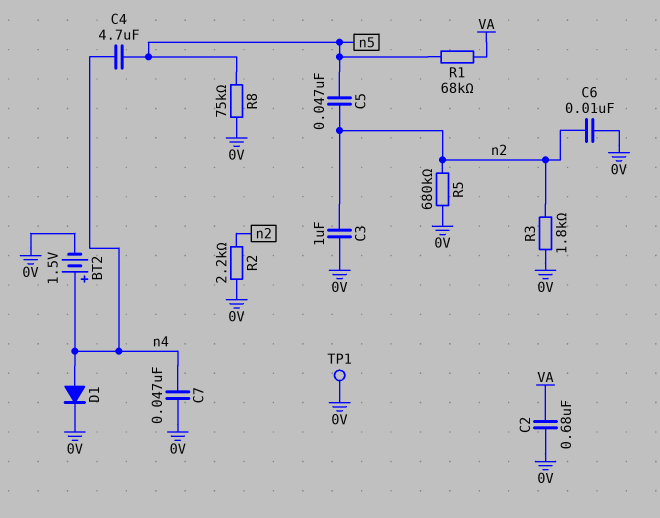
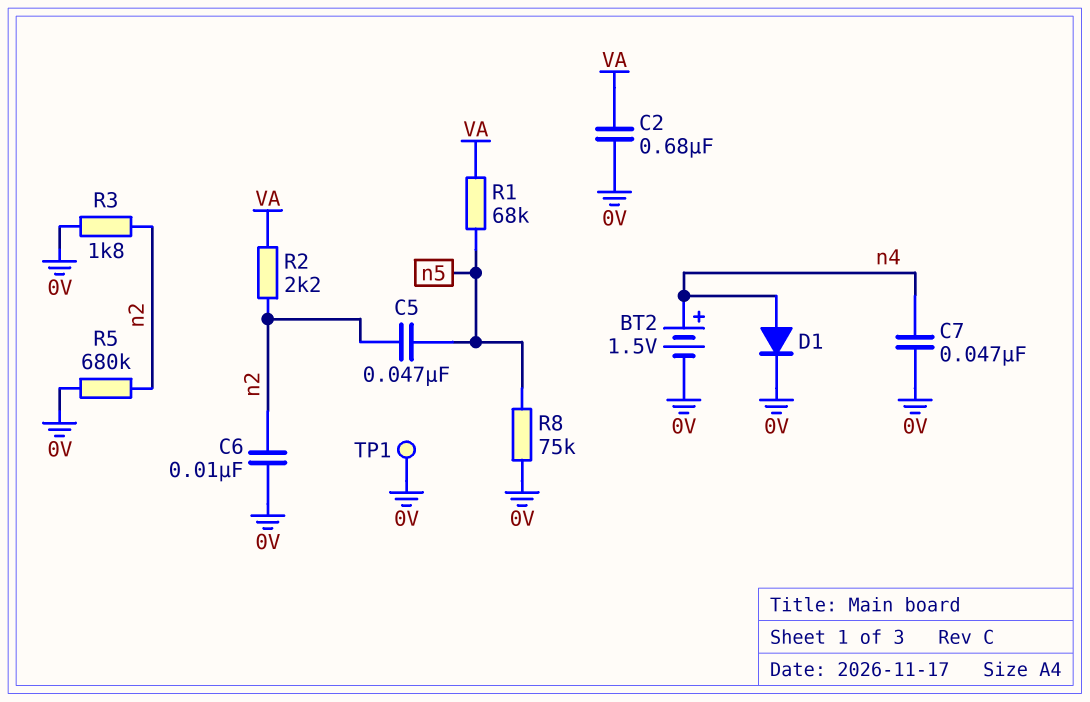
C3: 1uF (0V, n2) -> none
C4: 4.7uF (n4, n5) -> none
R2: 2.2k (0V, n2) -> 2.2k (VA, n2)

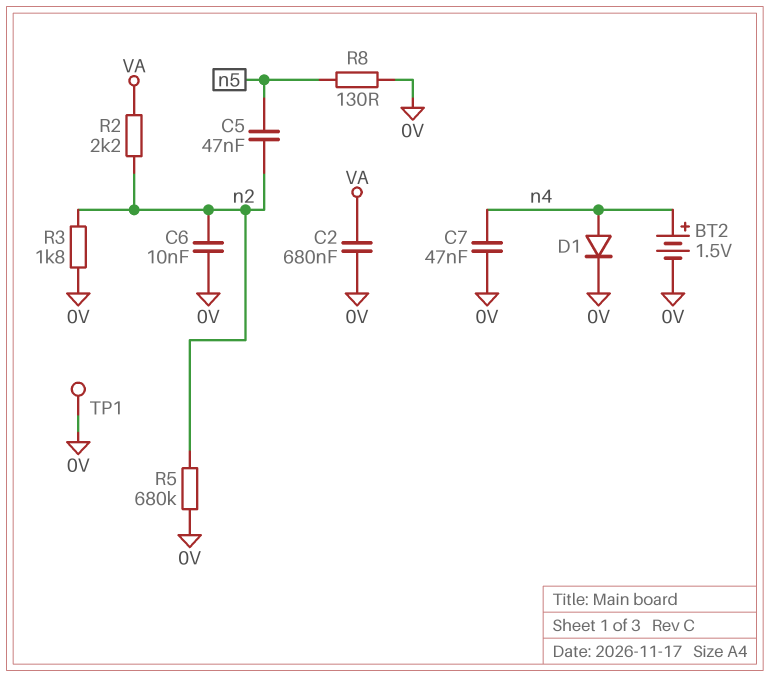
R1: 68k (VA, n5) -> none
R8: 75k (0V, n5) -> 130 (0V, n5)

